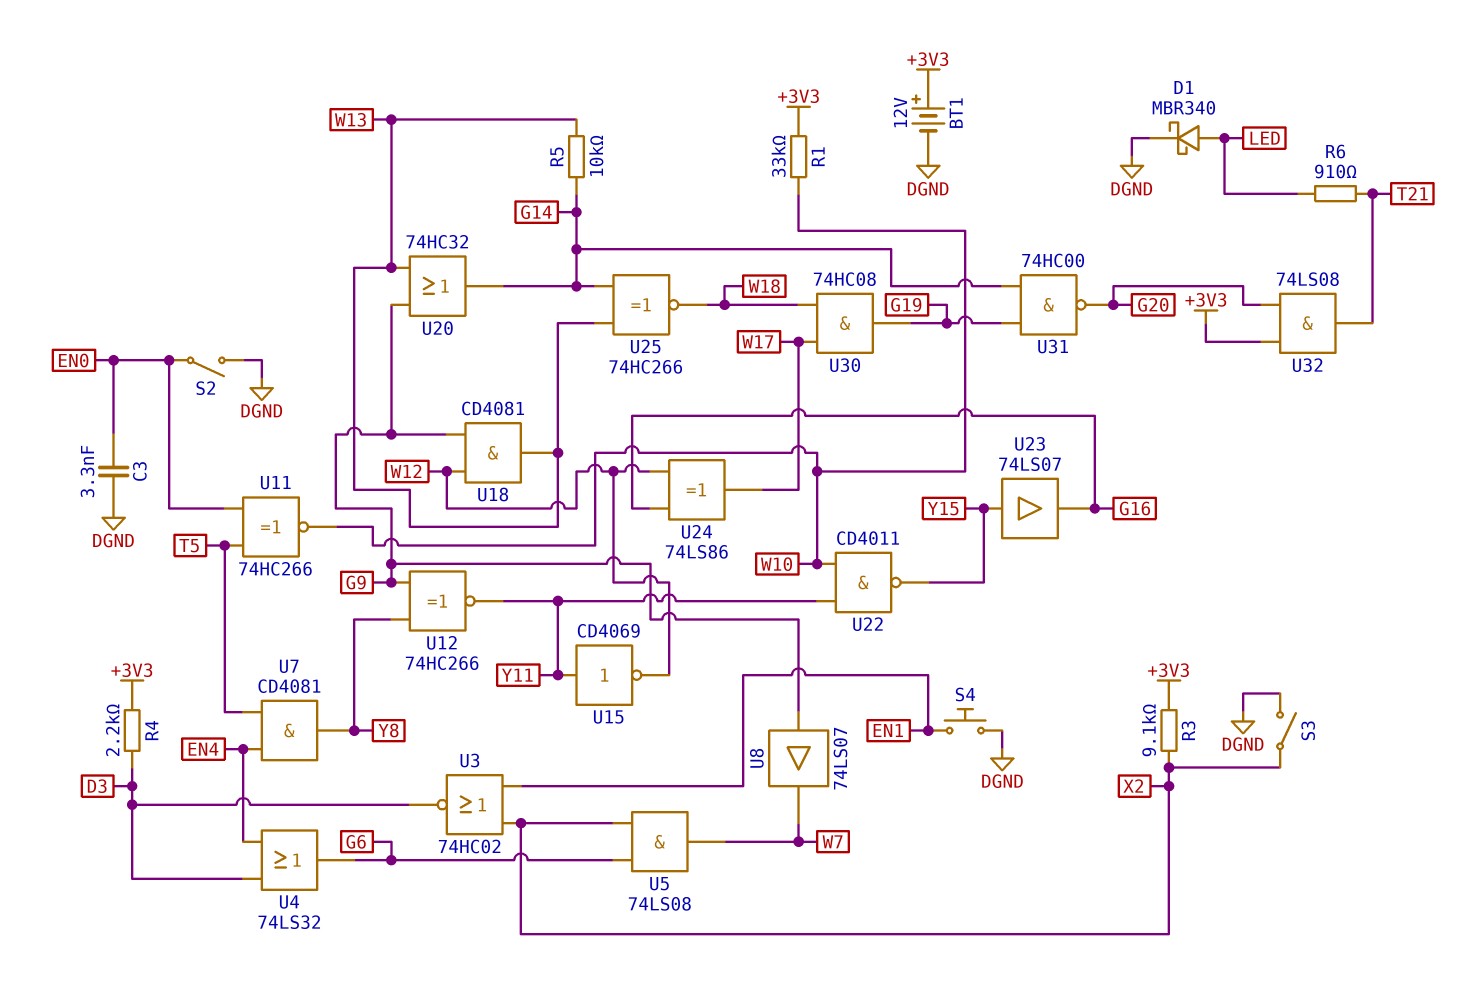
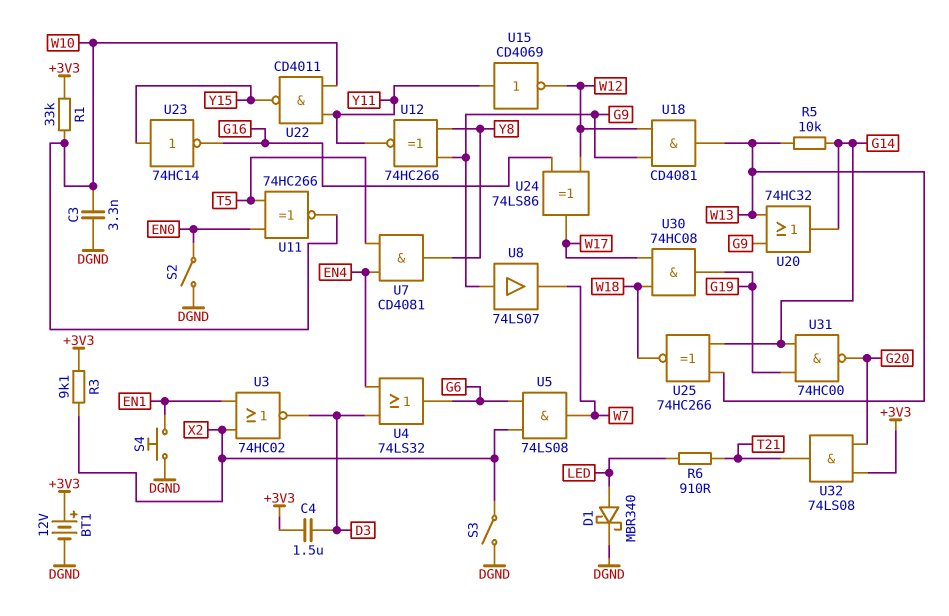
C3: 3.3nF (DGND, EN0) -> 3.3nF (DGND, W10)
C4: none -> 1.5uF (+3V3, D3)
R4: 2.2k (+3V3, D3) -> none
U23: buffer 74LS07 (in Y15, out G16) -> NOT 74HC14 (in Y15, out G16)

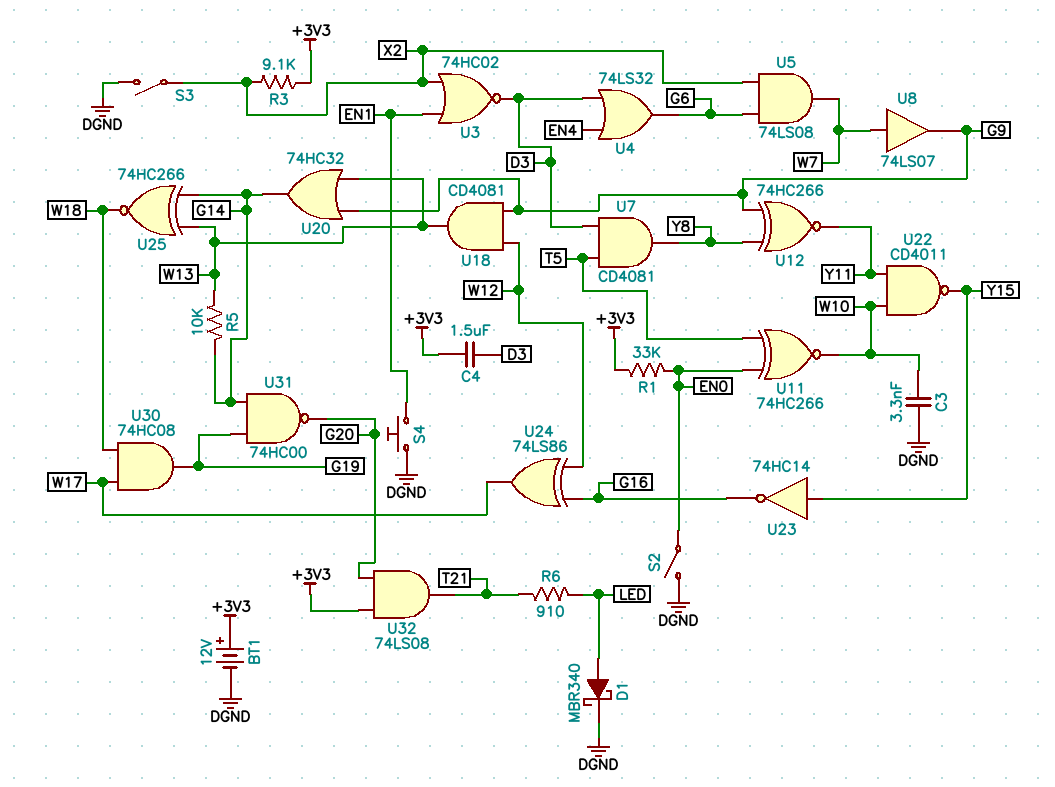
R1: 33k (+3V3, W10) -> 33k (+3V3, EN0)
U7: AND CD4081 (in EN4, in T5, out Y8) -> AND CD4081 (in D3, in T5, out Y8)
U8: buffer 74LS07 (in G9, out W7) -> buffer 74LS07 (in W7, out G9)
U15: NOT CD4069 (in Y11, out W12) -> none

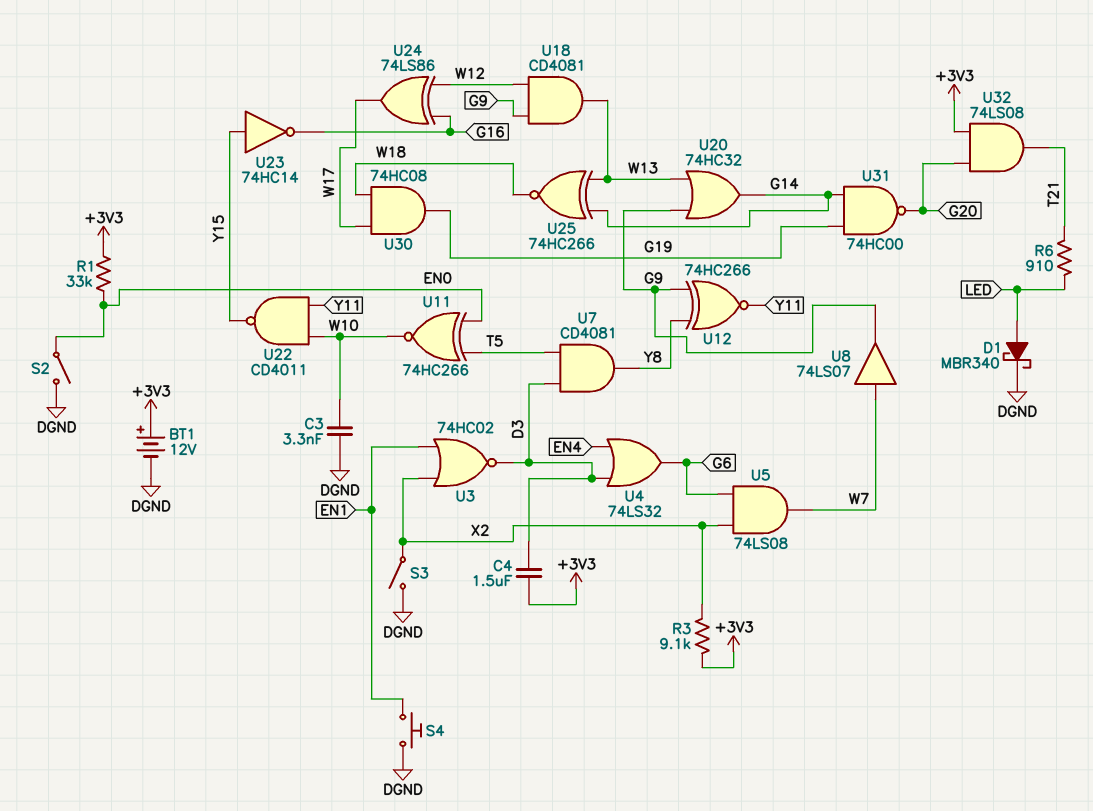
R5: 10k (G14, W13) -> none

